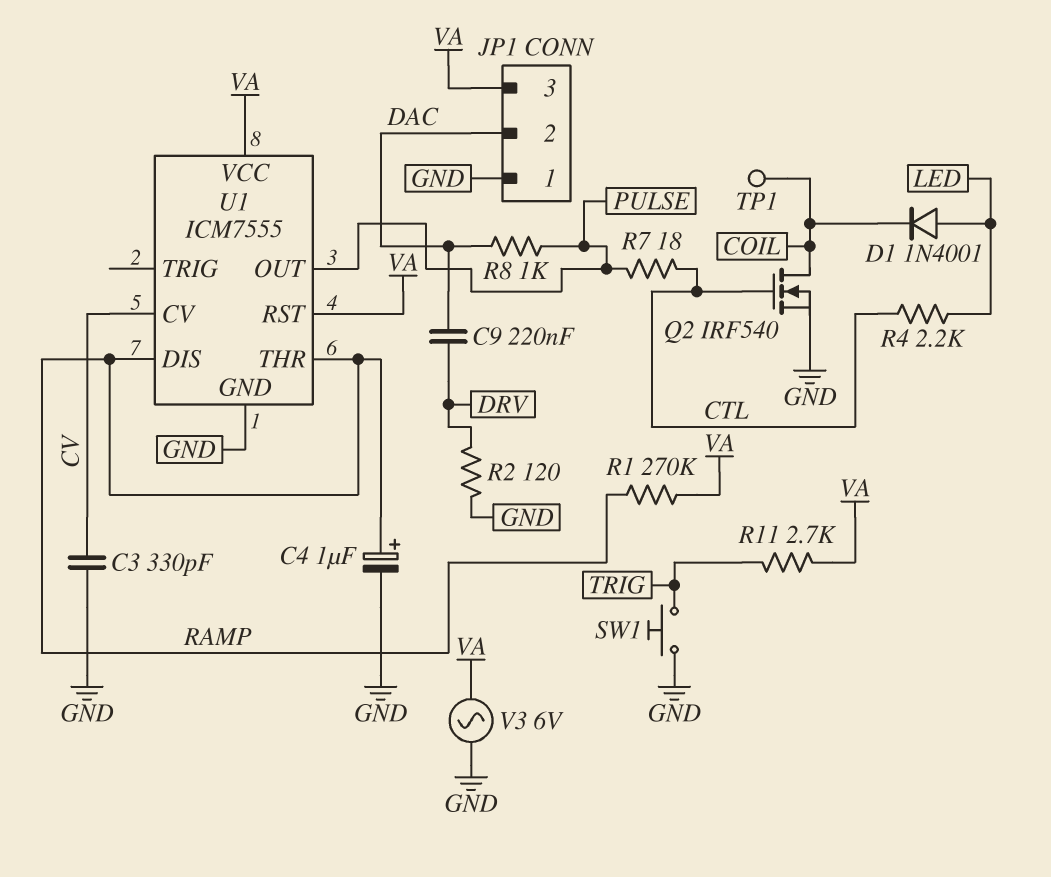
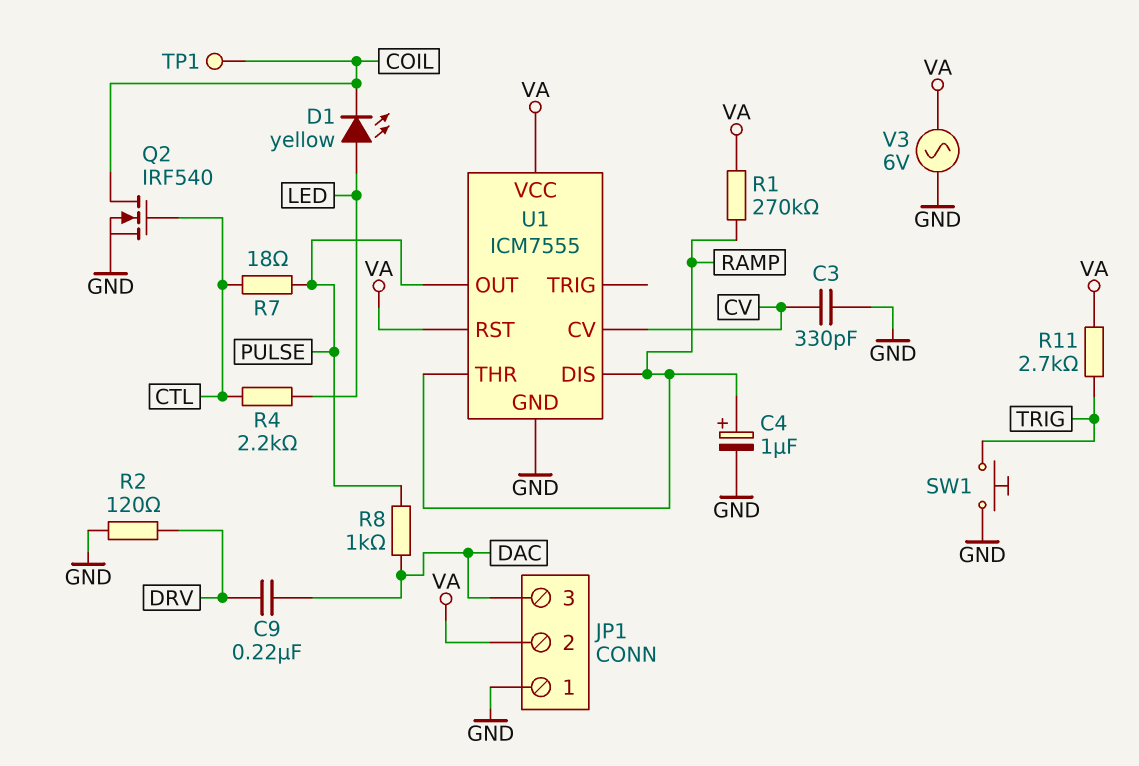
D1: diode 1N4001 (A LED, K COIL) -> LED yellow (A LED, K COIL)
JP1 pin 2: DAC -> VA
JP1 pin 3: VA -> DAC

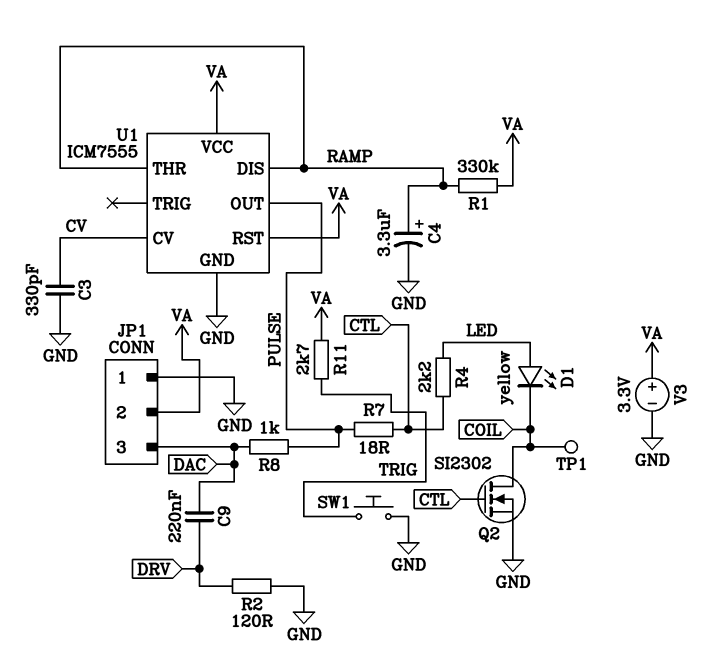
C4: 1uF (plus RAMP, minus GND) -> 3.3uF (plus RAMP, minus GND)
Q2: NMOS IRF540 (G CTL, D COIL, S GND) -> NMOS SI2302 (G CTL, D COIL, S GND)
R1: 270k (RAMP, VA) -> 330k (RAMP, VA)
V3: AC 6V (GND, VA) -> 3.3V (plus VA, minus GND)

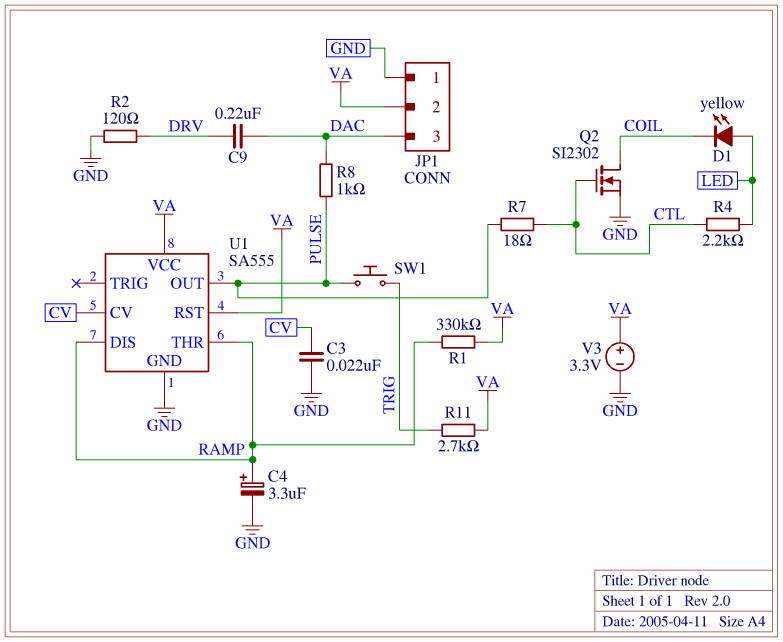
C3: 330pF (CV, GND) -> 22nF (CV, GND)
SW1: button (GND, TRIG) -> button (PULSE, TRIG)
TP1: test point (COIL) -> none
U1: ICM7555 -> SA555

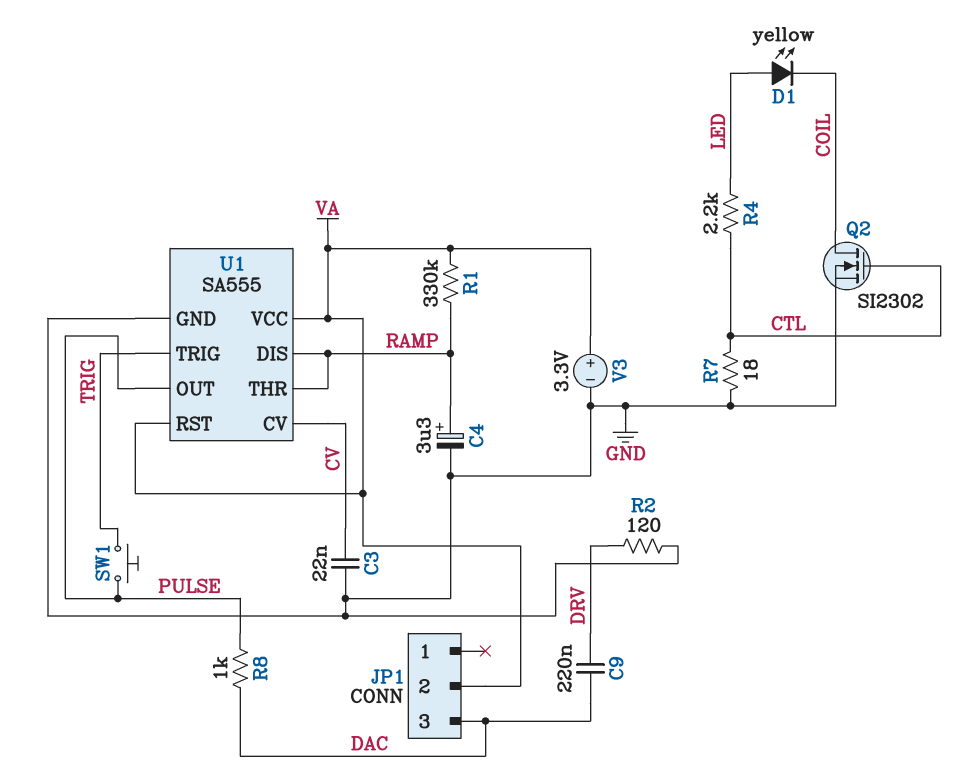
JP1 pin 1: GND -> none
R7: 18 (CTL, PULSE) -> 18 (CTL, GND)
R11: 2.7k (TRIG, VA) -> none
U1 pin TRIG: none -> TRIG

